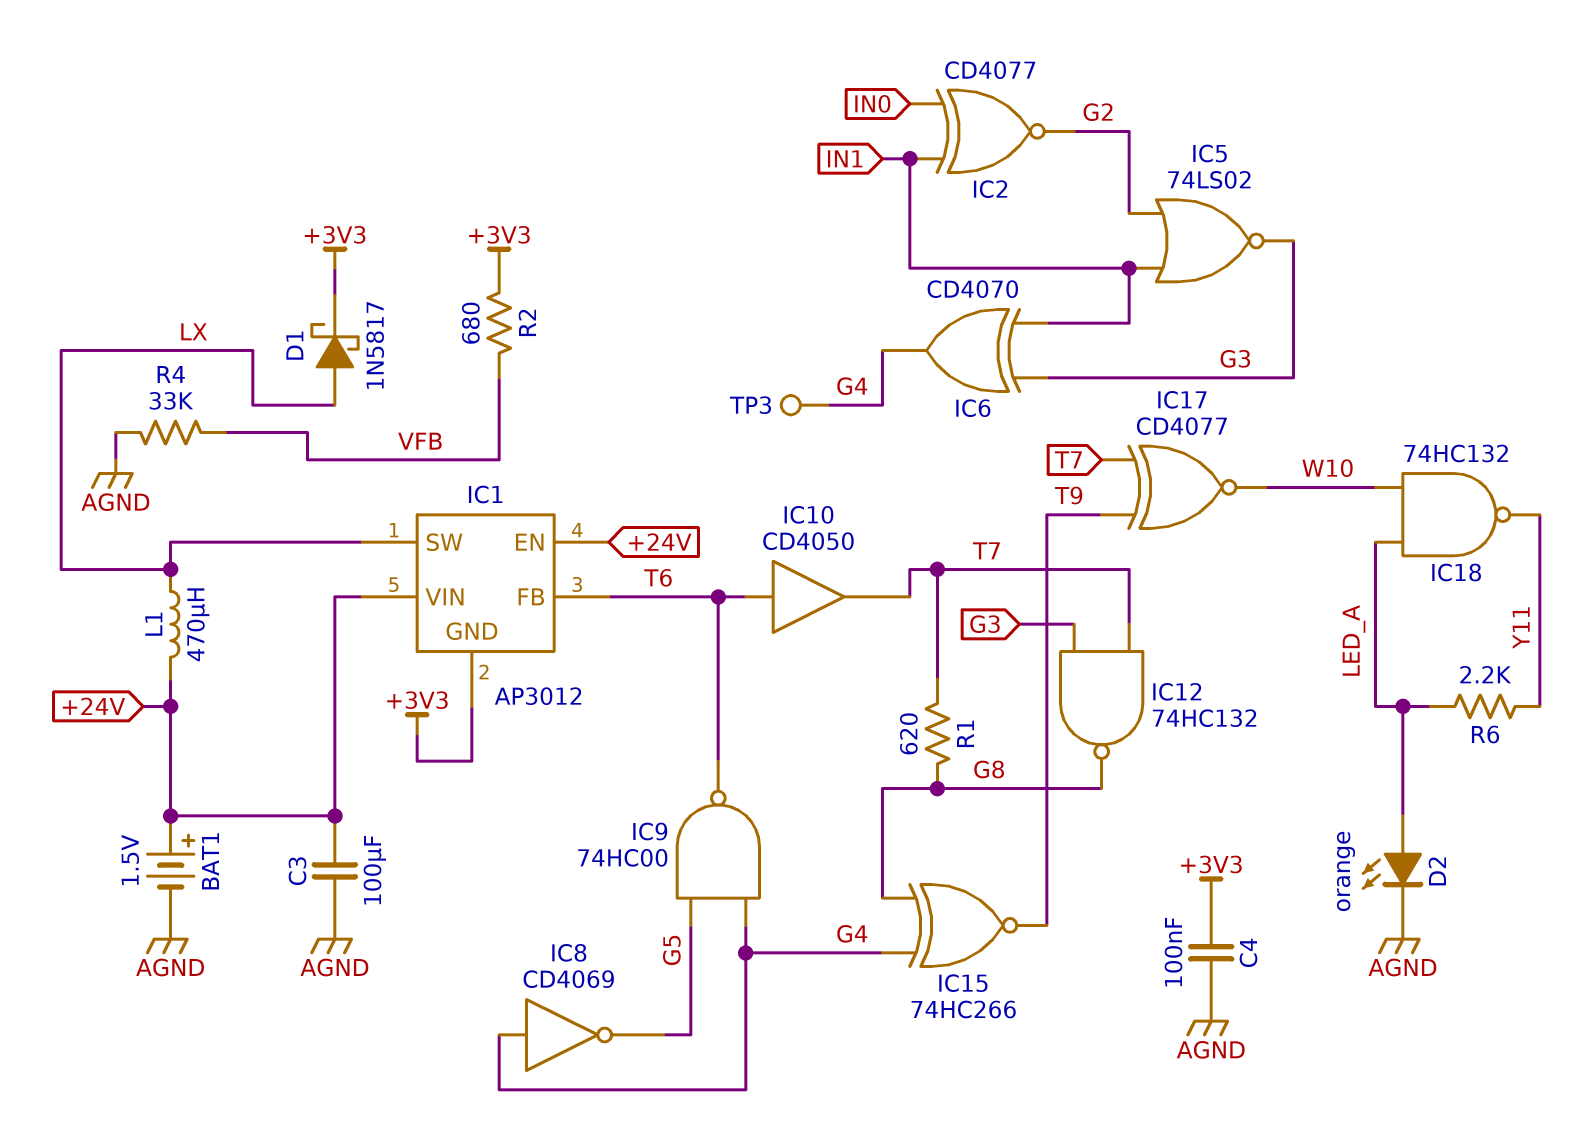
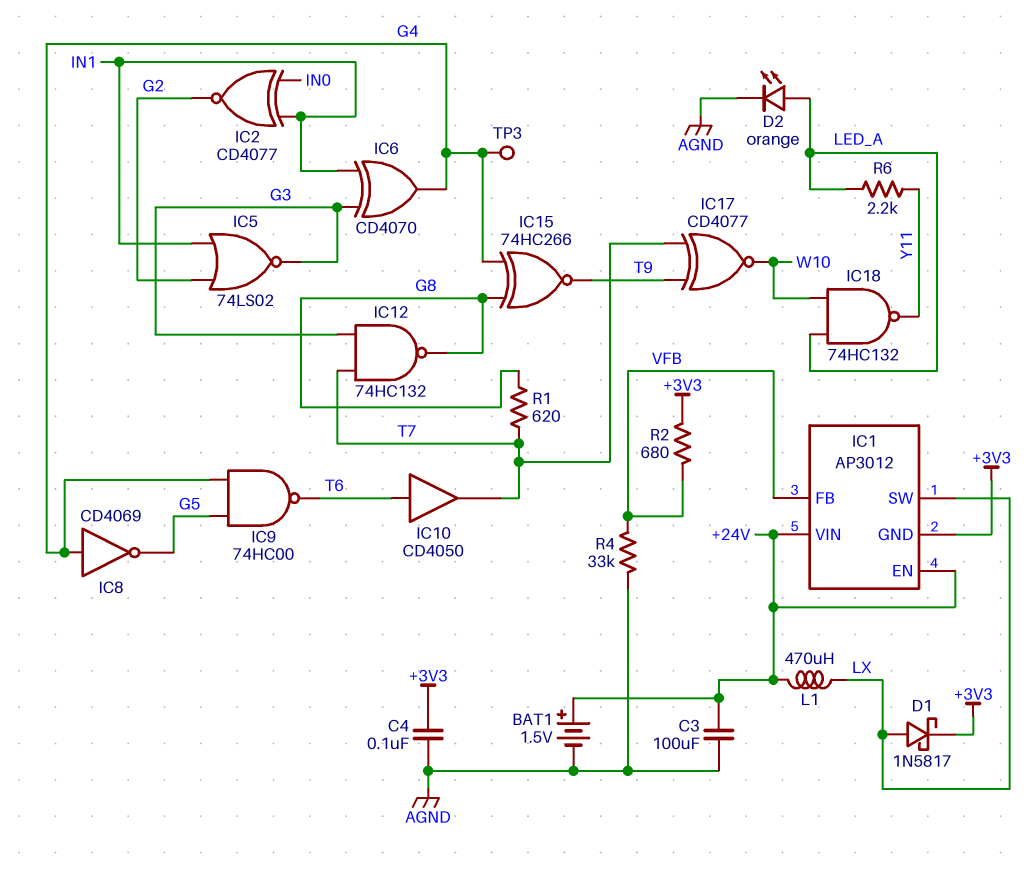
IC1 pin FB: T6 -> VFB

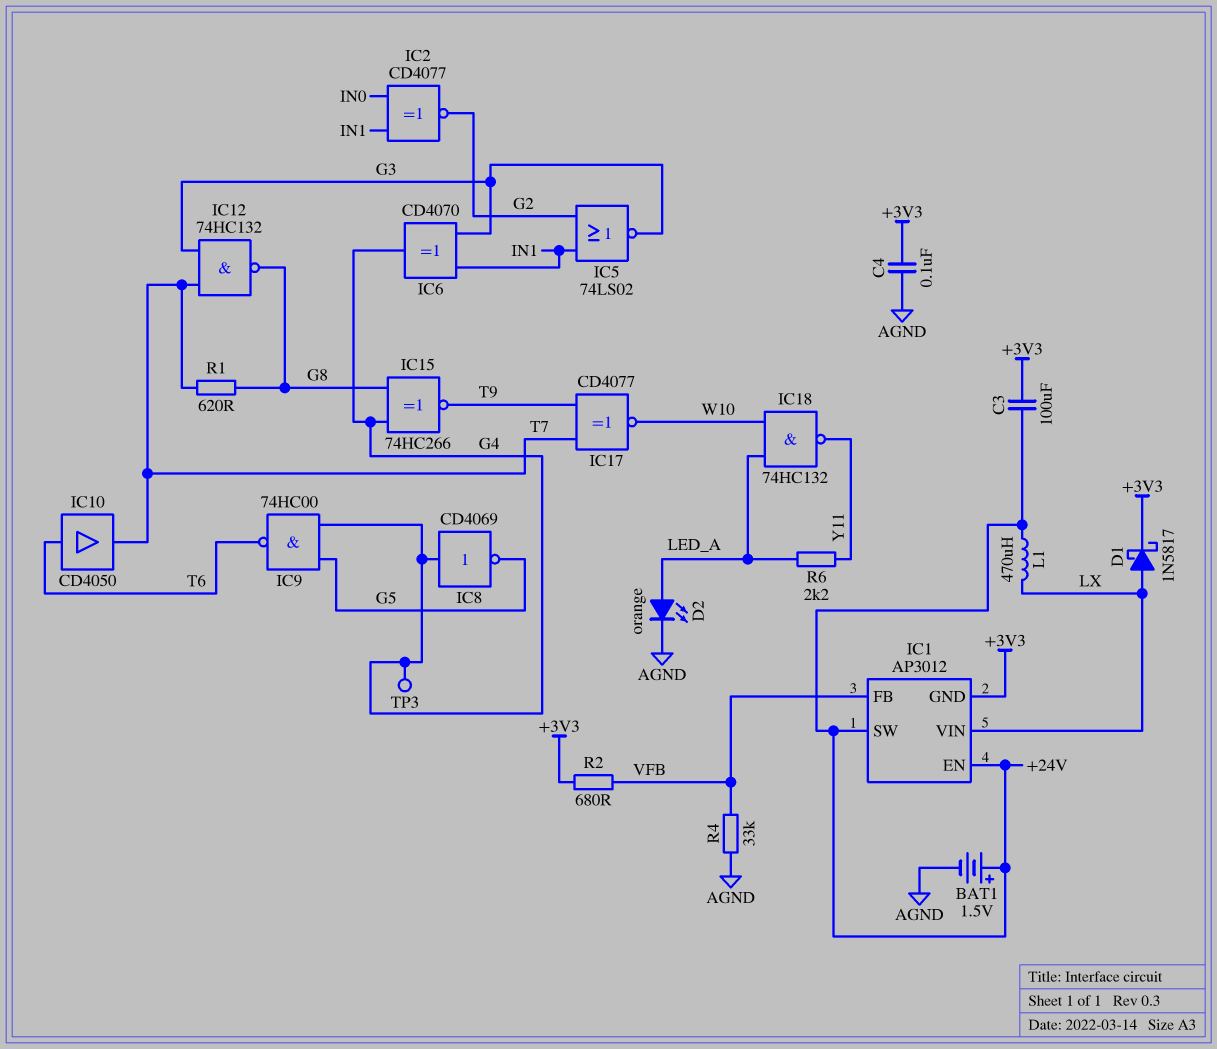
C3: 100uF (+24V, AGND) -> 100uF (+3V3, +24V)
IC1 pin SW: LX -> +24V
IC1 pin VIN: +24V -> LX

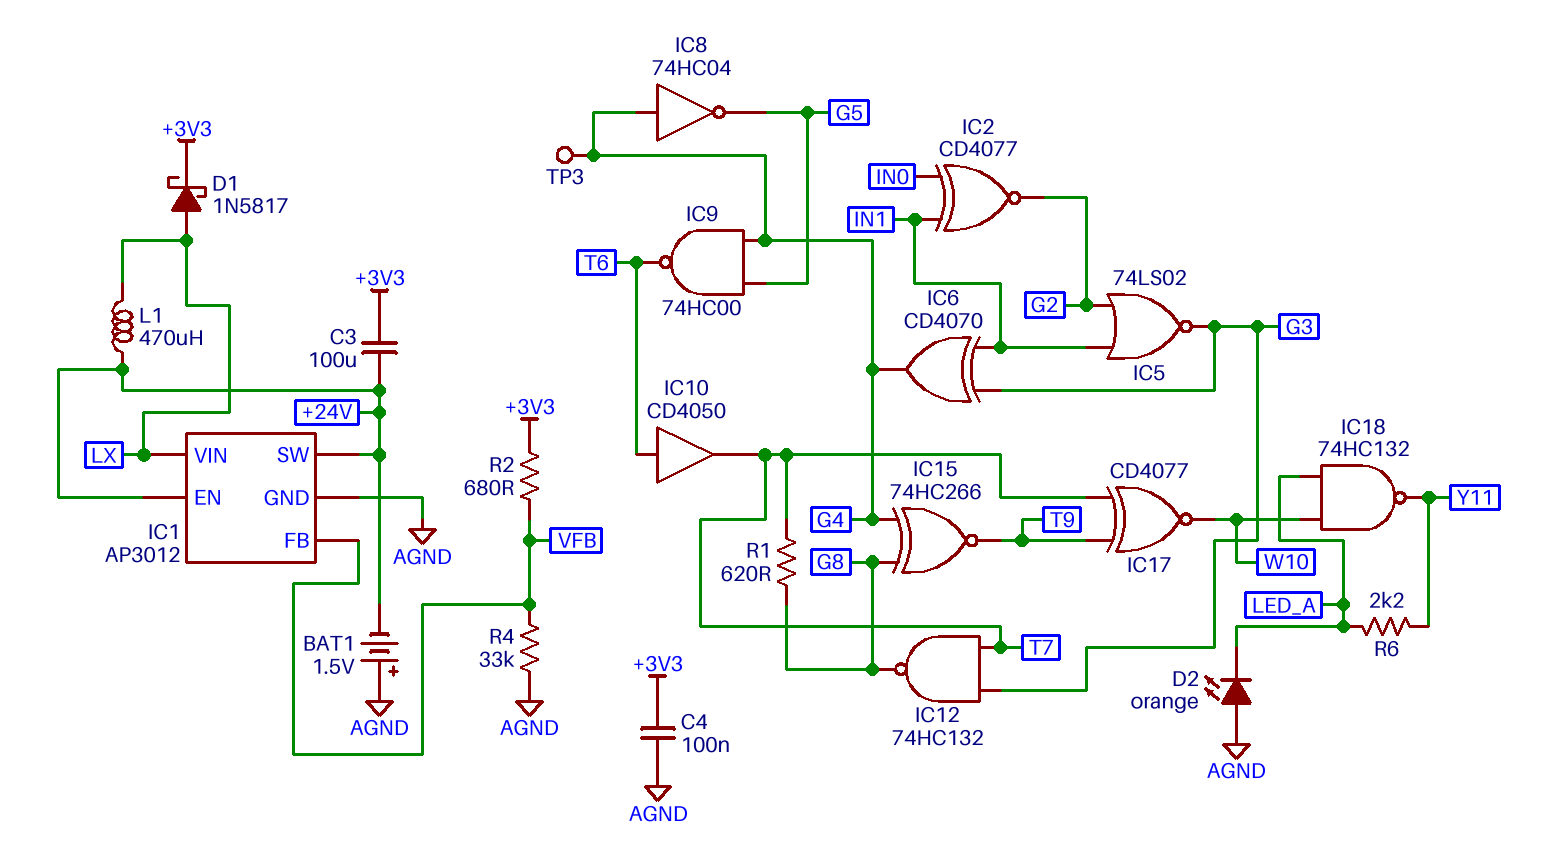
BAT1: 1.5V (plus +24V, minus AGND) -> 1.5V (plus AGND, minus +24V)
D2: LED orange (A LED_A, K AGND) -> LED orange (A AGND, K LED_A)
IC1 pin GND: +3V3 -> AGND
IC8: NOT CD4069 (in G4, out G5) -> NOT 74HC04 (in G4, out G5)

